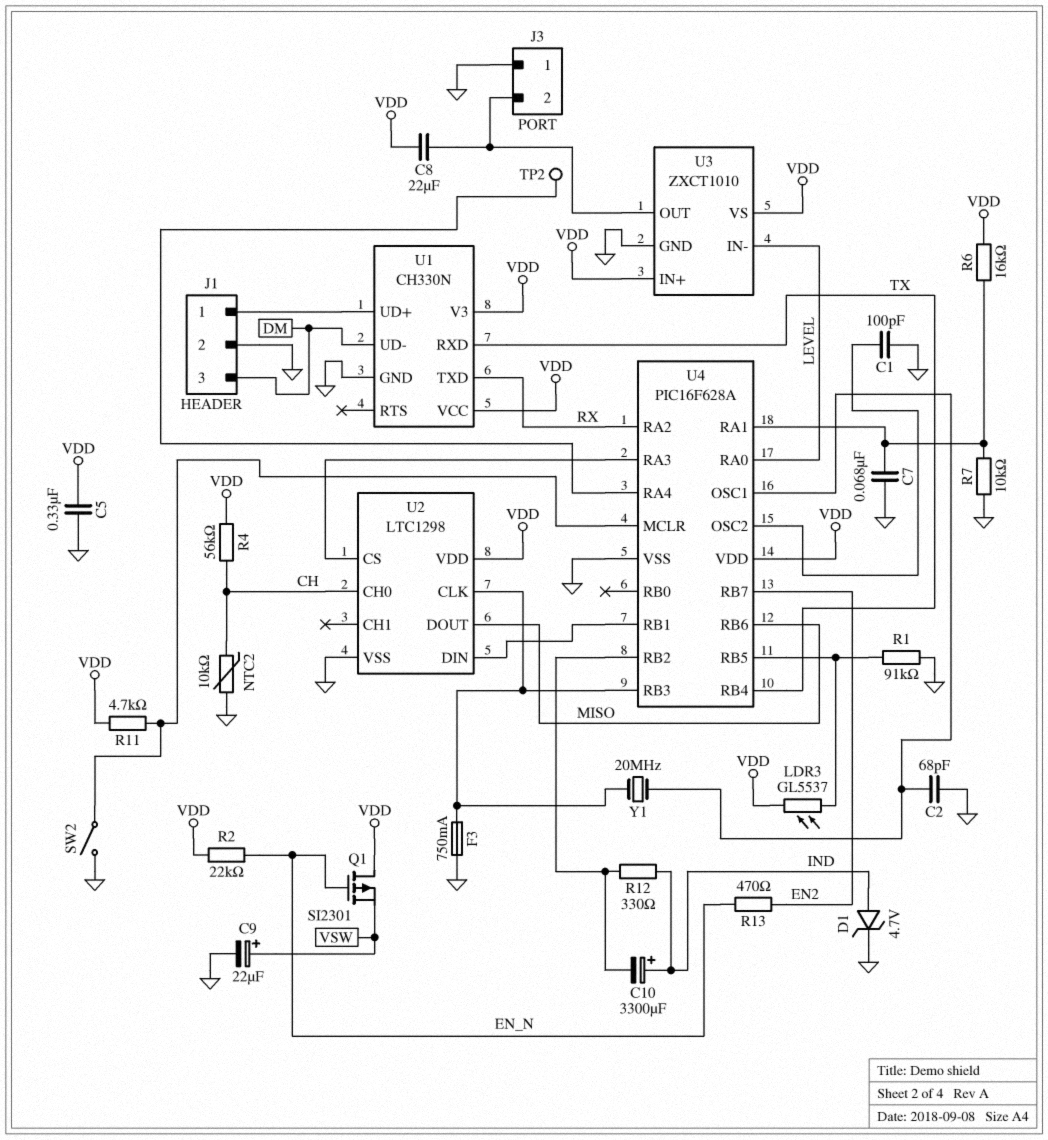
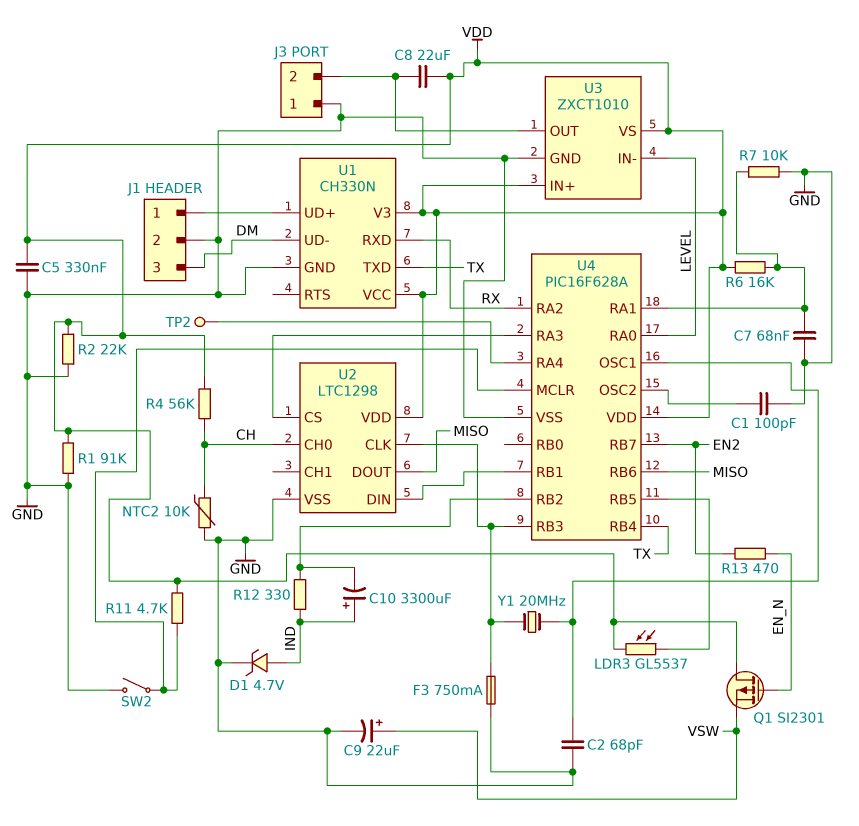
R1: 91k (GND, U4/RB5) -> 91k (GND, VDD)
R2: 22k (EN_N, VDD) -> 22k (GND, VDD)
U1 pin RXD: TX -> RX
U1 pin TXD: RX -> TX

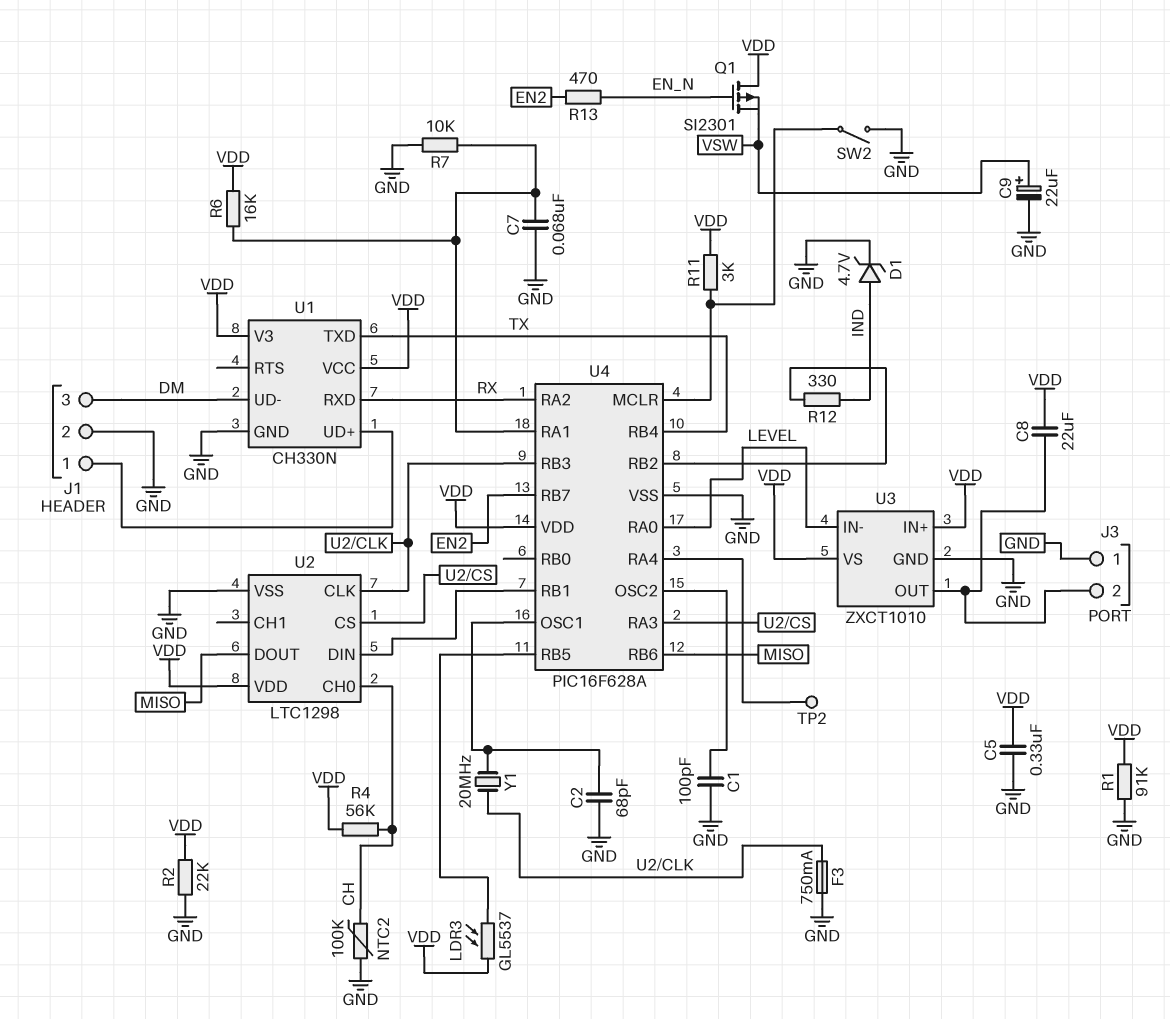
C10: 3300uF (plus IND, minus U4/RB2) -> none
NTC2: 10k (CH, GND) -> 100k (CH, GND)
R11: 4.7k (U4/MCLR, VDD) -> 3k (U4/MCLR, VDD)

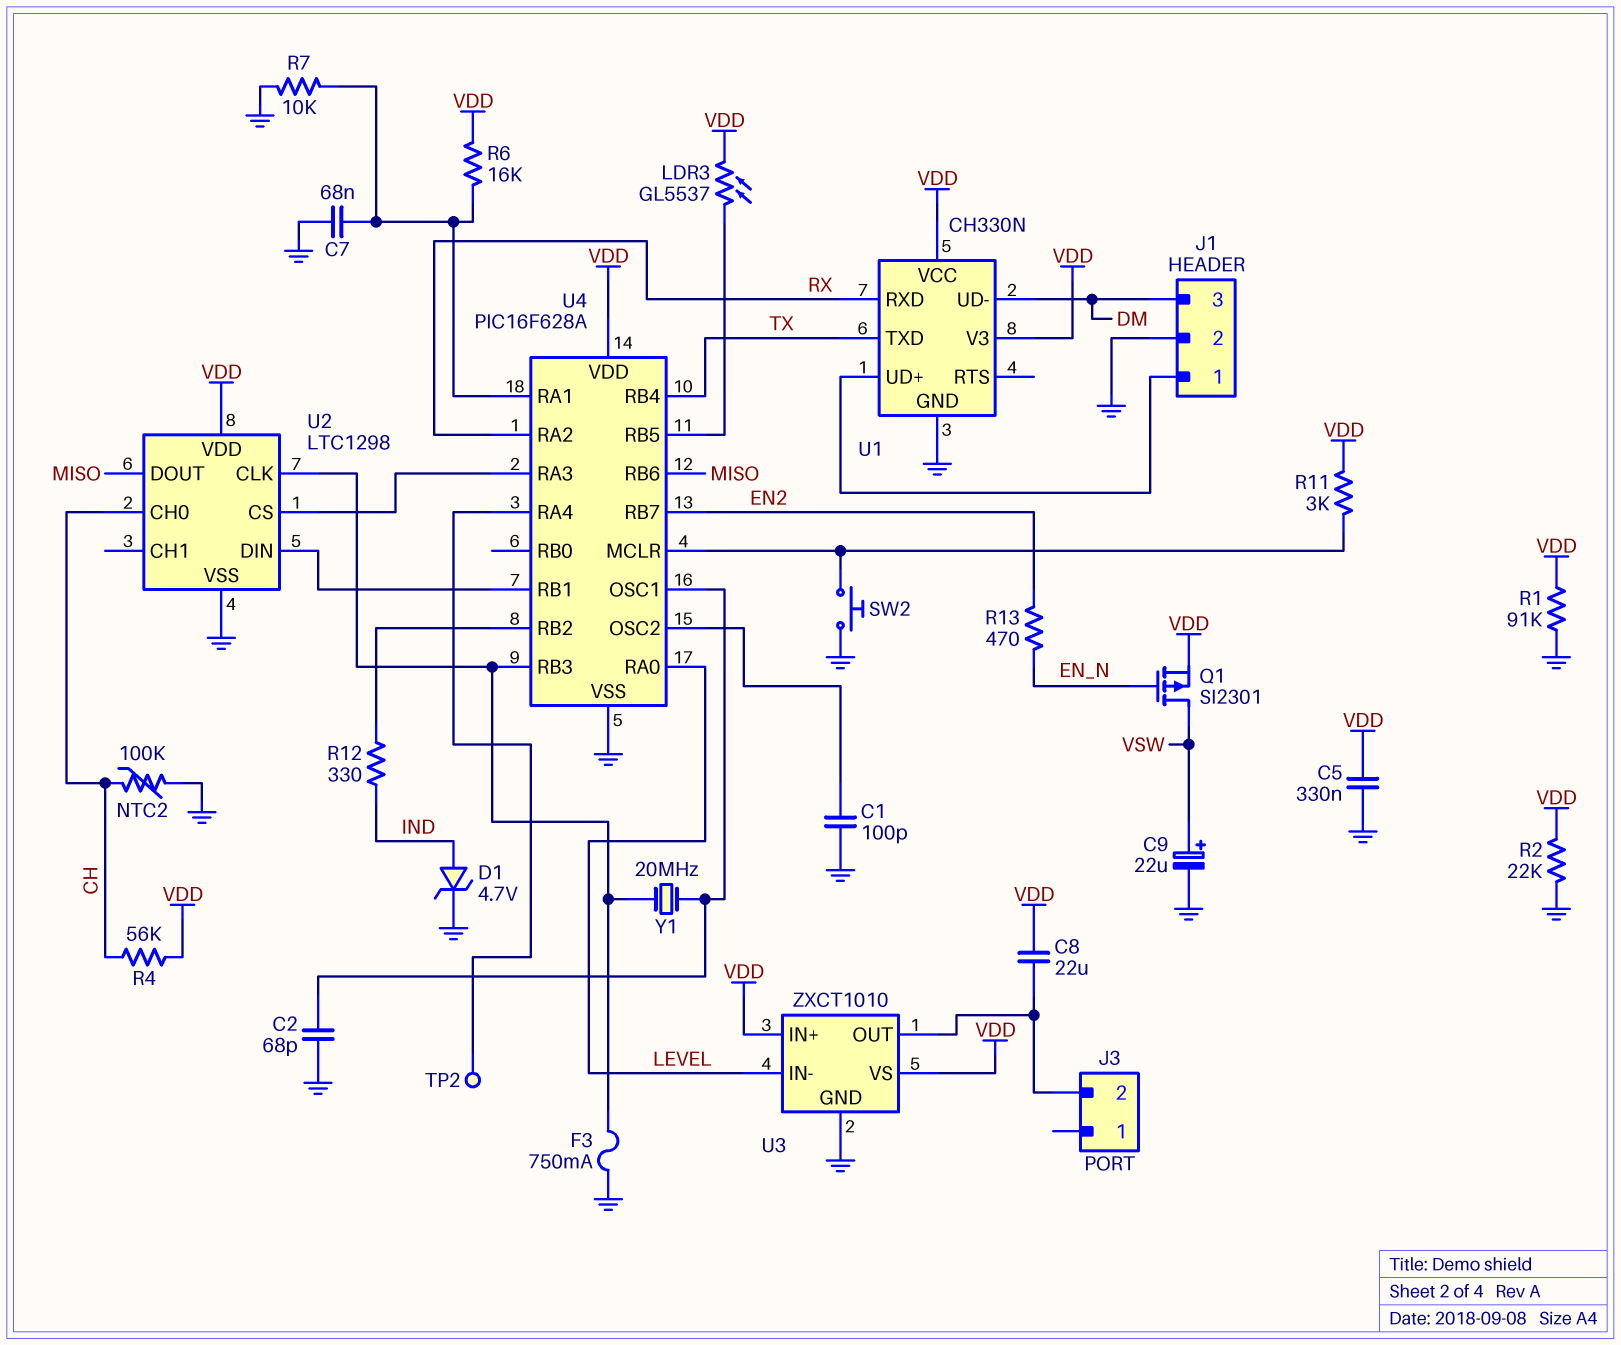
J3 pin 1: GND -> none
Q1: PMOS SI2301 (G EN_N, D VDD, S VSW) -> PMOS SI2301 (G EN_N, D VSW, S VDD)
SW2: switch (GND, U4/MCLR) -> button (GND, U4/MCLR)

